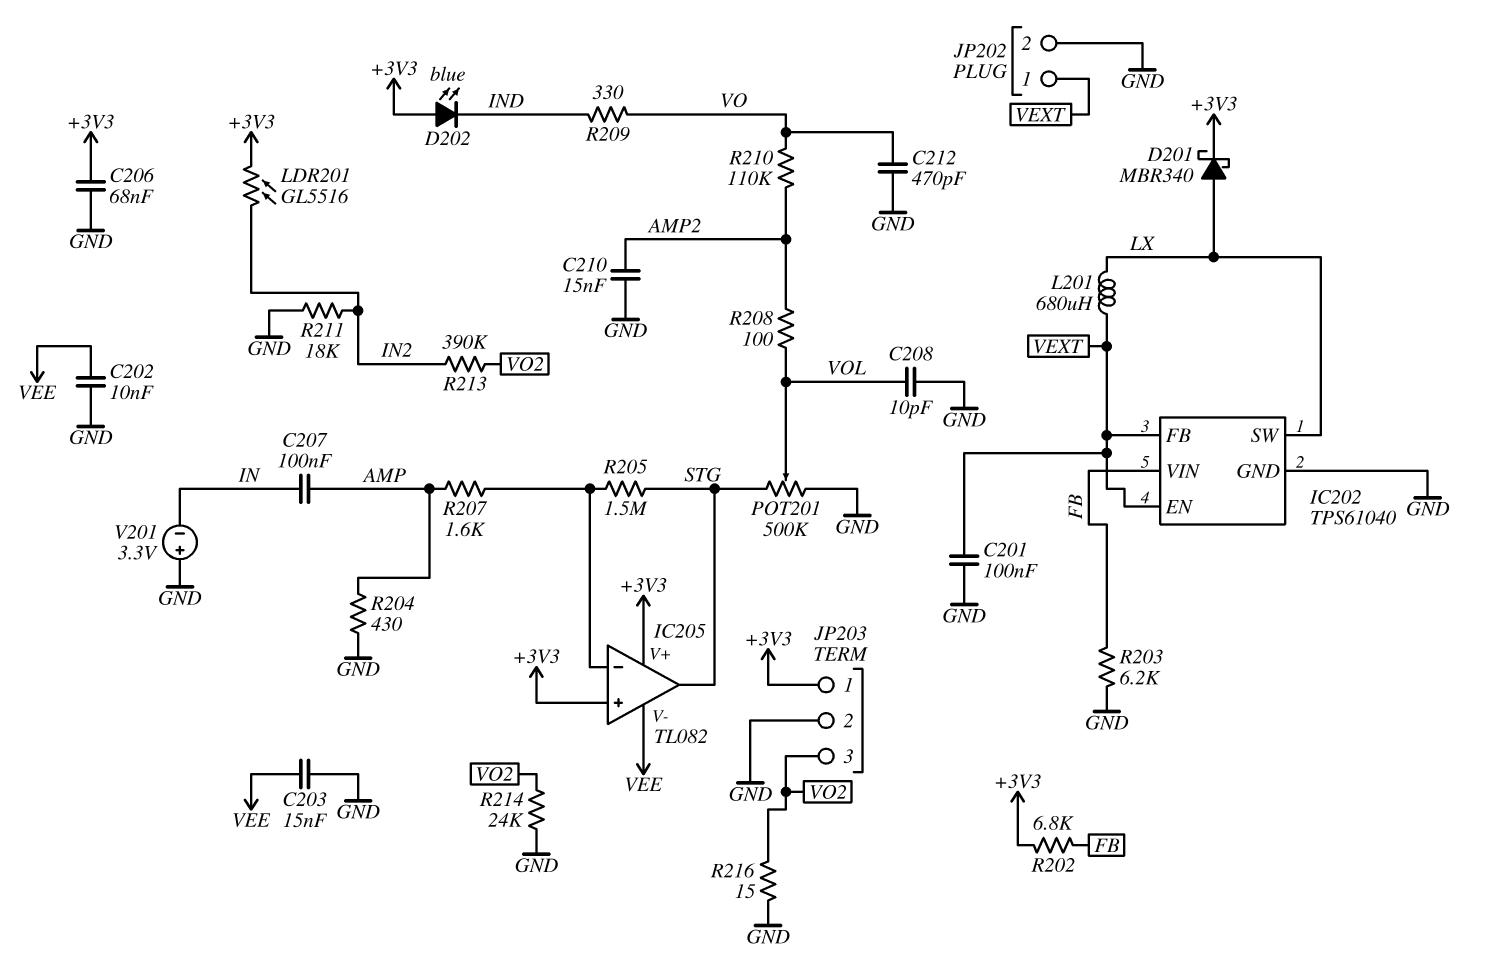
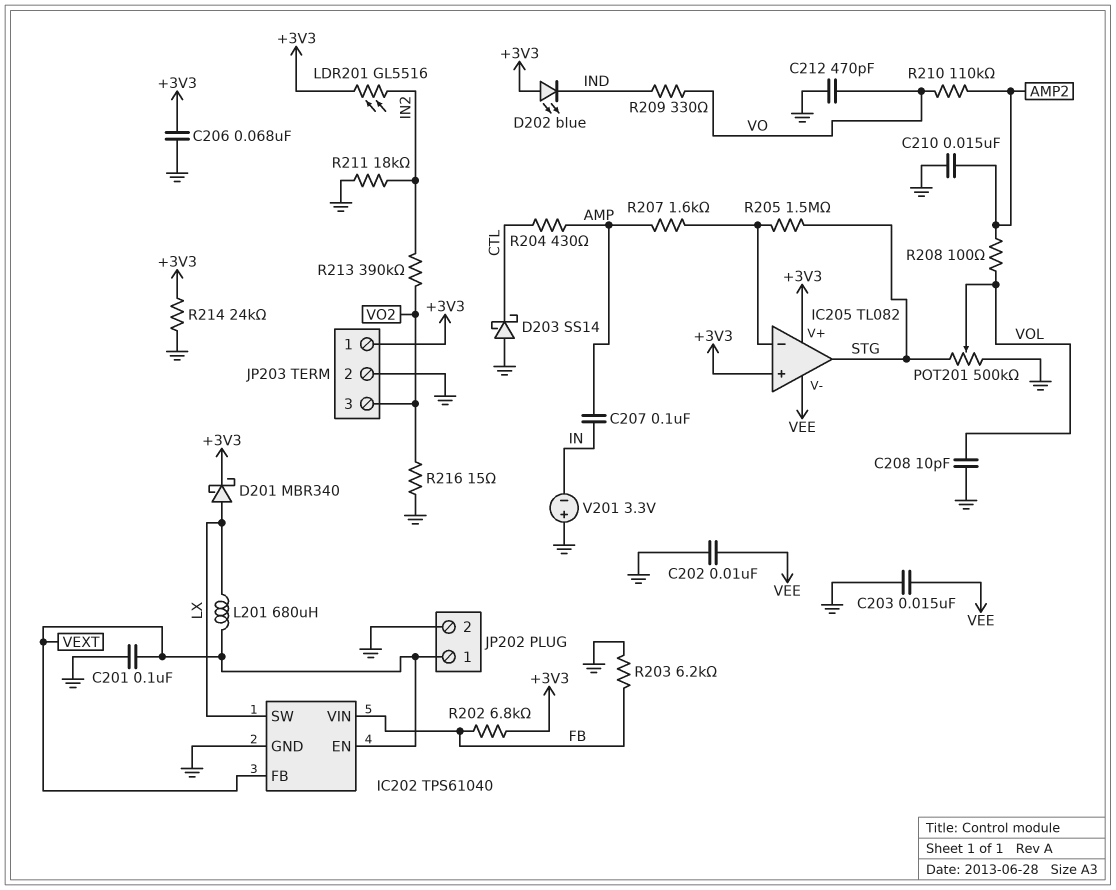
D203: none -> schottky SS14 (A GND, K CTL)
R204: 430 (AMP, GND) -> 430 (AMP, CTL)
R214: 24k (GND, VO2) -> 24k (+3V3, GND)

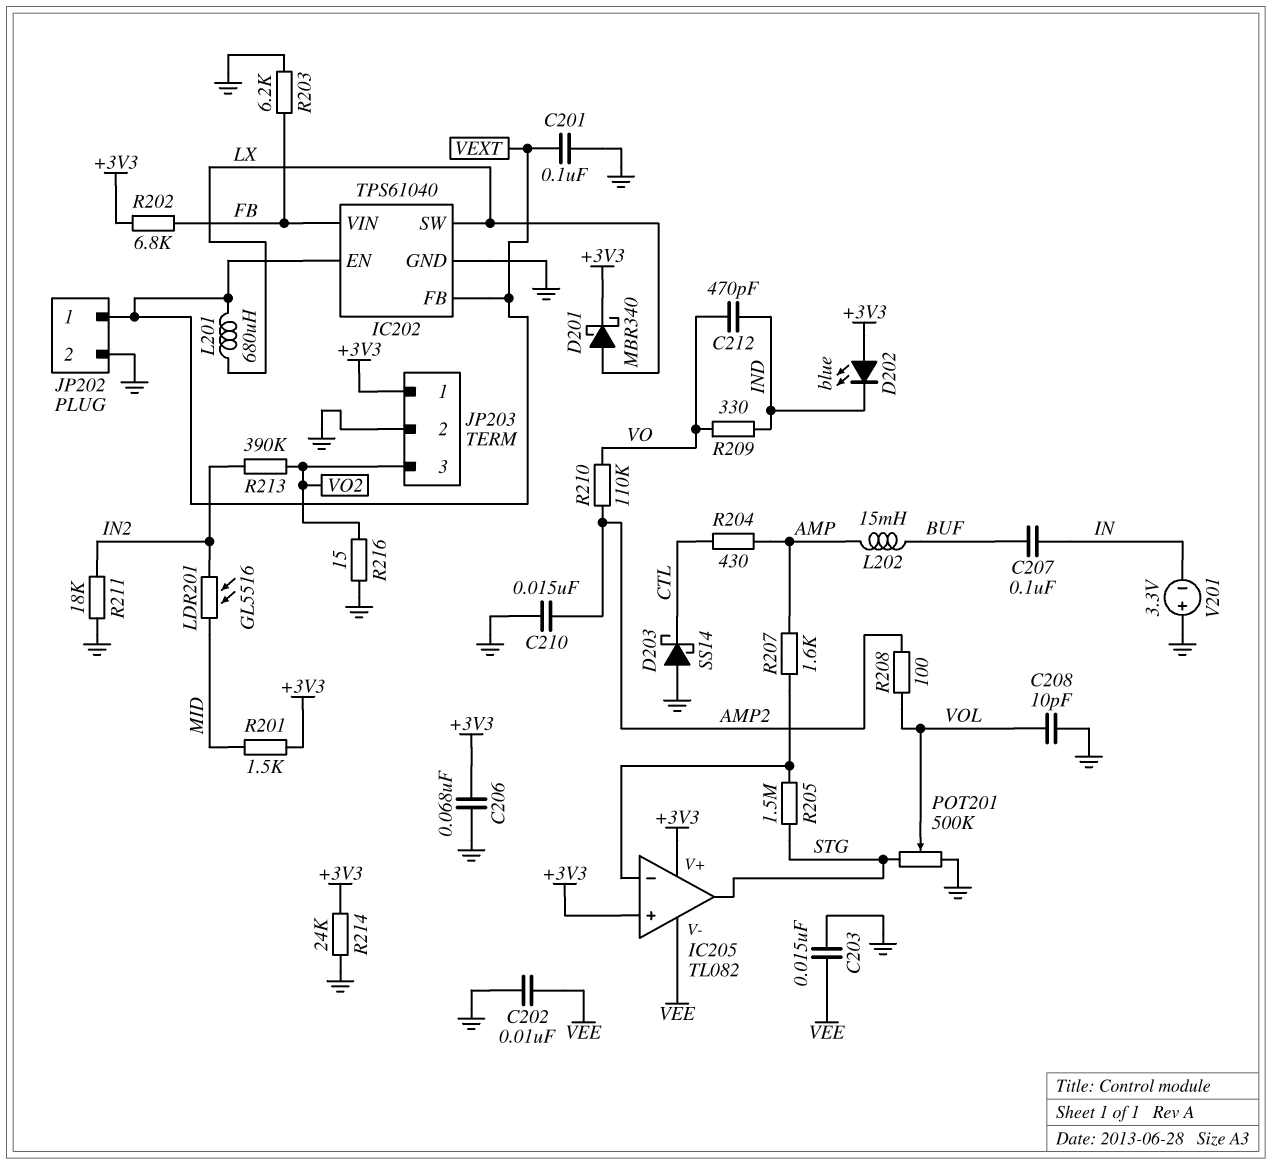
C207: 100nF (AMP, IN) -> 100nF (BUF, IN)
C212: 470pF (GND, VO) -> 470pF (IND, VO)
L202: none -> 15mH (AMP, BUF)
LDR201: GL5516 (+3V3, IN2) -> GL5516 (IN2, MID)
R201: none -> 1.5k (+3V3, MID)

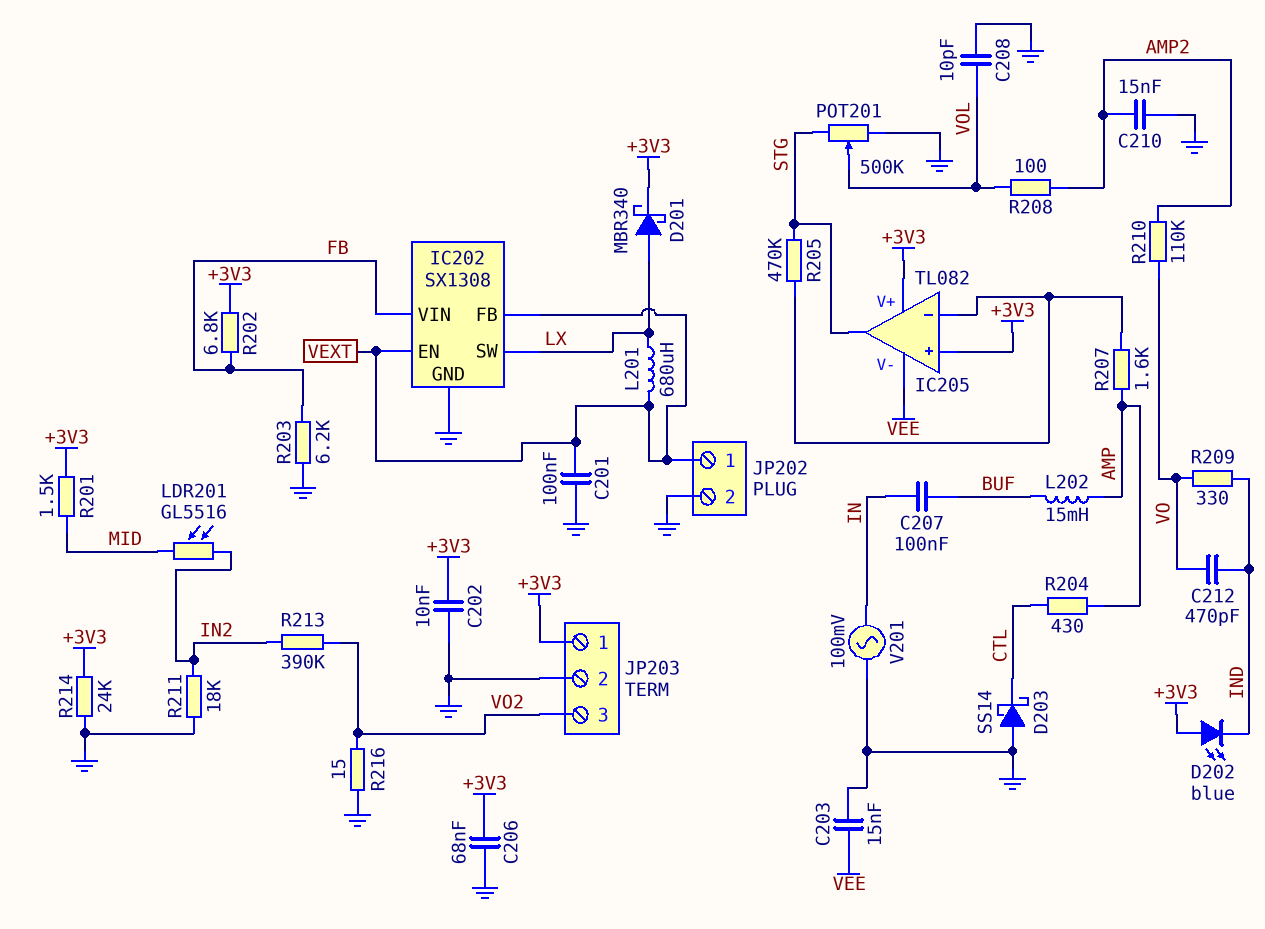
C202: 10nF (GND, VEE) -> 10nF (+3V3, GND)
IC202: TPS61040 -> SX1308
R205: 1.5M (IC205/in-, STG) -> 470k (IC205/in-, STG)
V201: 3.3V (plus GND, minus IN) -> AC 100mV (GND, IN)

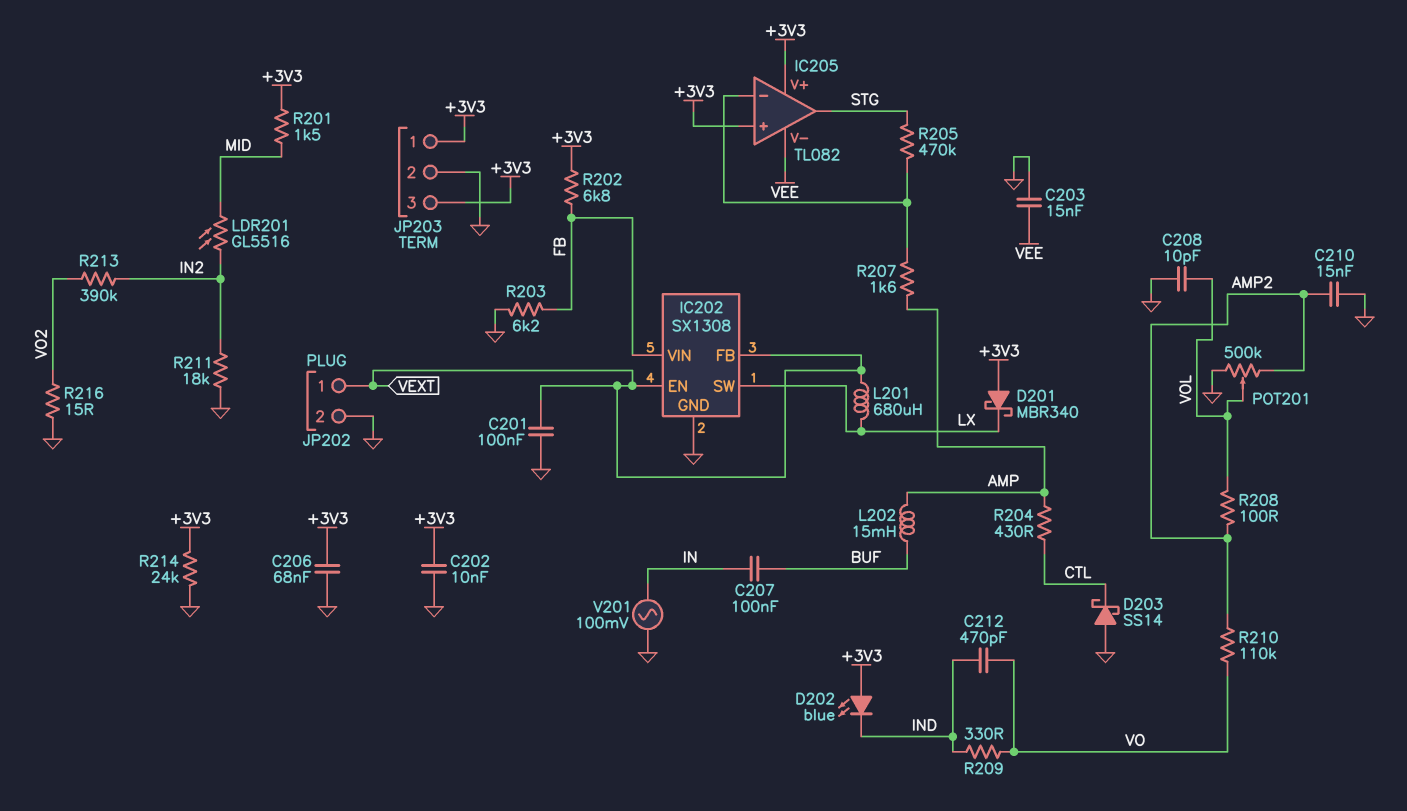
D201: schottky MBR340 (A LX, K +3V3) -> schottky MBR340 (A +3V3, K LX)
JP203 pin 3: VO2 -> +3V3
POT201: 500k (GND, STG, wiper VOL) -> 500k (AMP2, GND, wiper VOL)

